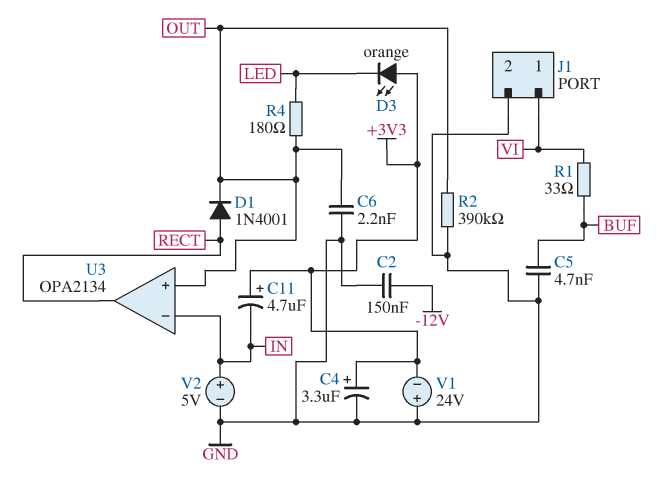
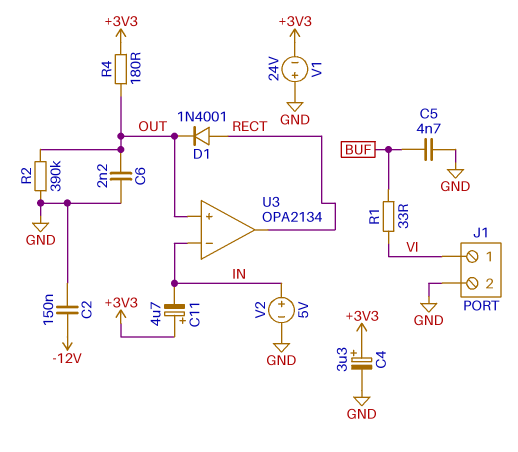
D3: LED orange (A +3V3, K LED) -> none
R4: 180 (LED, OUT) -> 180 (+3V3, OUT)

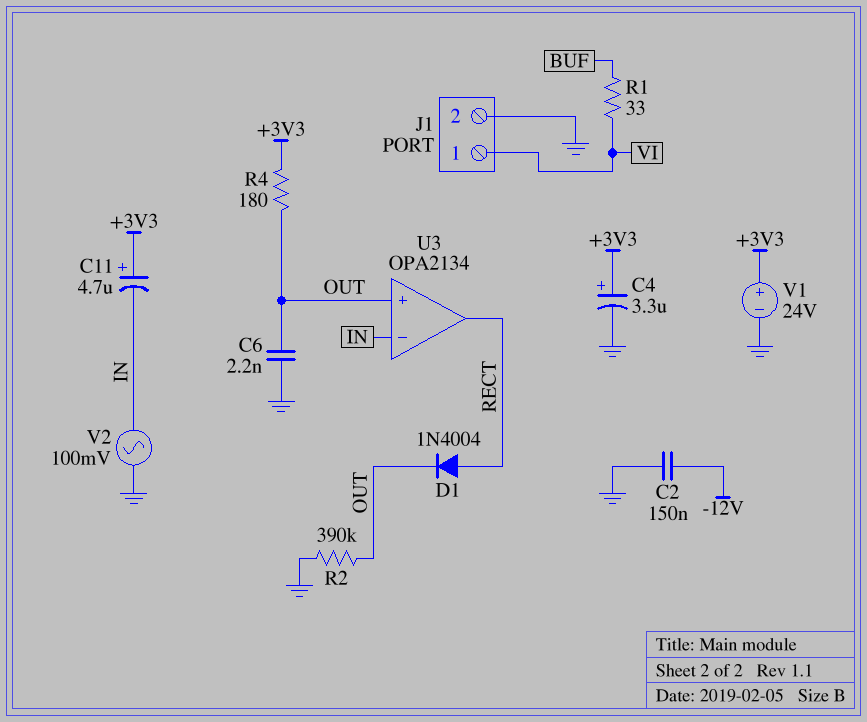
C5: 4.7nF (BUF, GND) -> none
D1: diode 1N4001 (A RECT, K OUT) -> diode 1N4004 (A RECT, K OUT)
V1: 24V (plus GND, minus +3V3) -> 24V (plus +3V3, minus GND)
V2: 5V (plus IN, minus GND) -> AC 100mV (GND, IN)

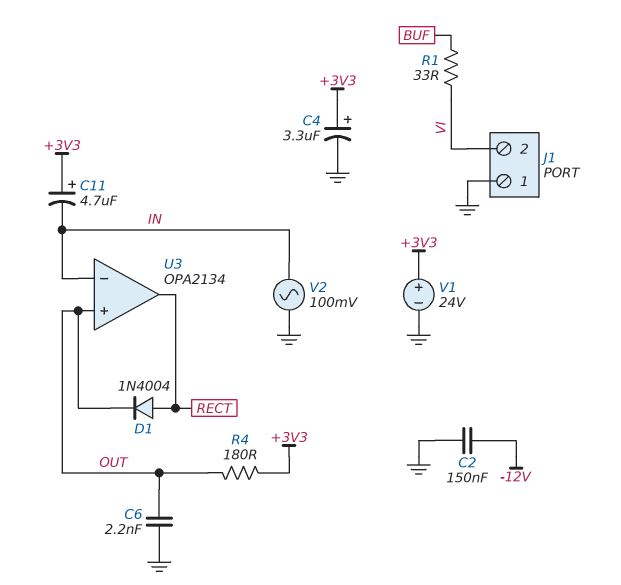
J1 pin 1: VI -> GND
J1 pin 2: GND -> VI
R2: 390k (GND, OUT) -> none

